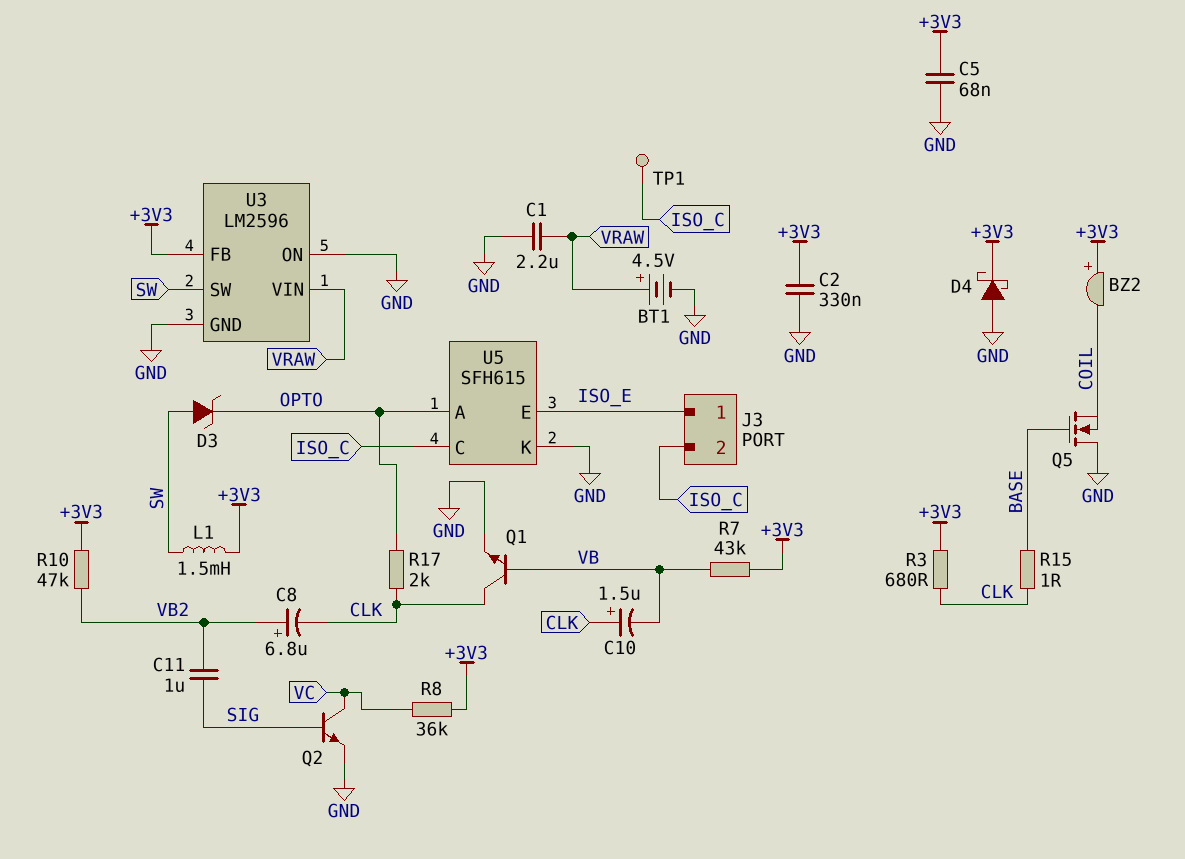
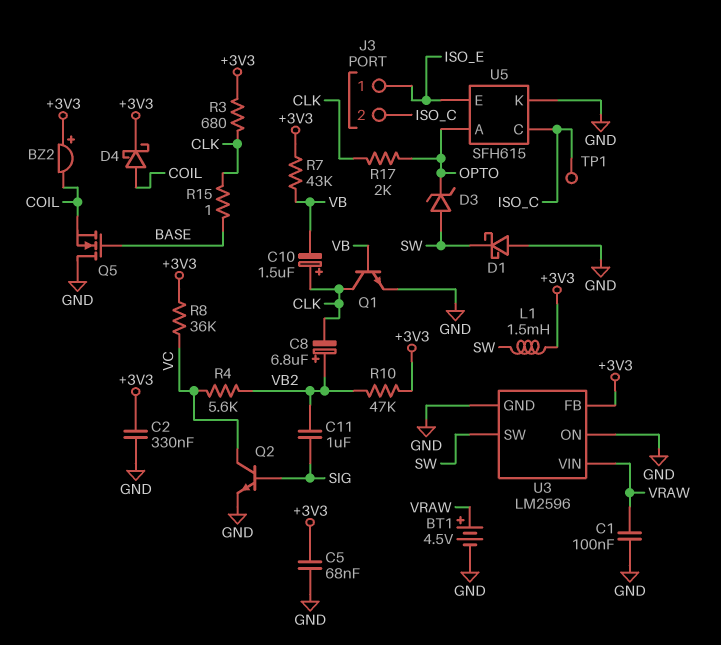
C1: 2.2uF (GND, VRAW) -> 100nF (GND, VRAW)
D1: none -> schottky (A GND, K SW)
D4: schottky (A GND, K +3V3) -> schottky (A COIL, K +3V3)
R4: none -> 5.6k (VB2, VC)

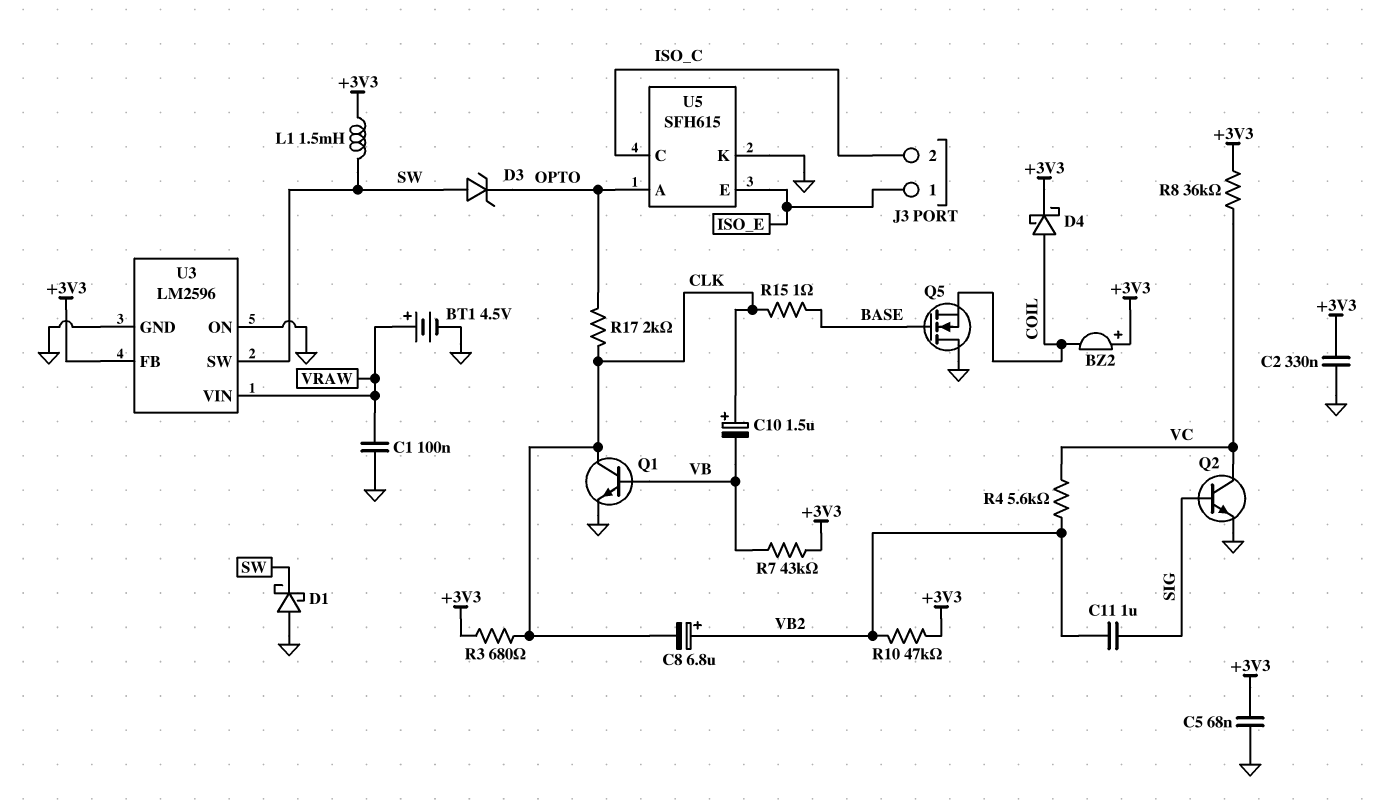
TP1: test point (ISO_C) -> none

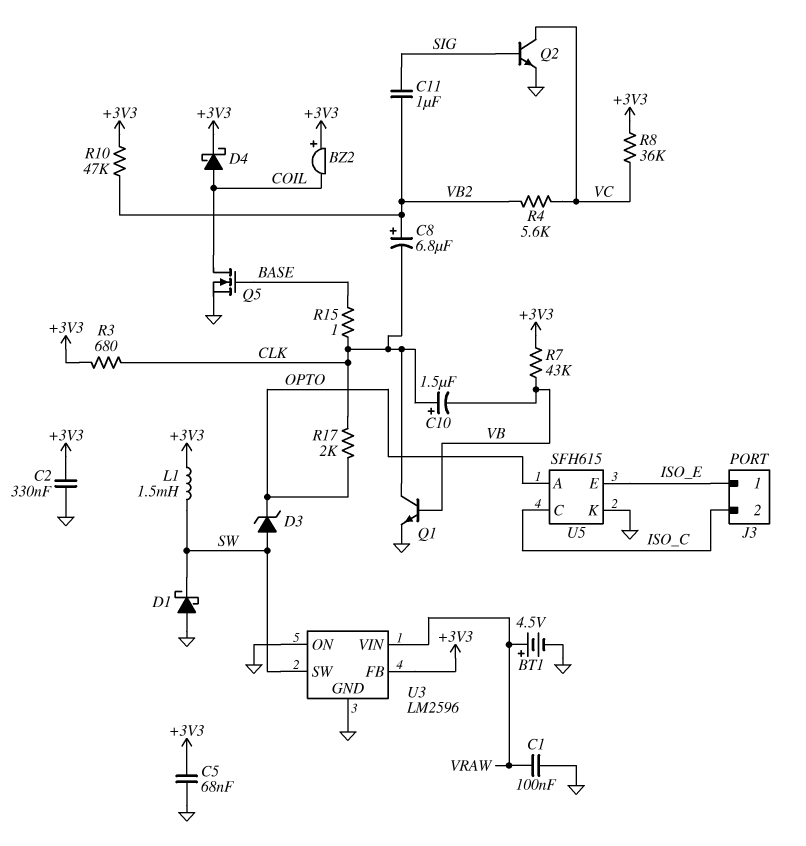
Q5: NMOS (G BASE, D GND, S COIL) -> NMOS (G BASE, D COIL, S GND)

